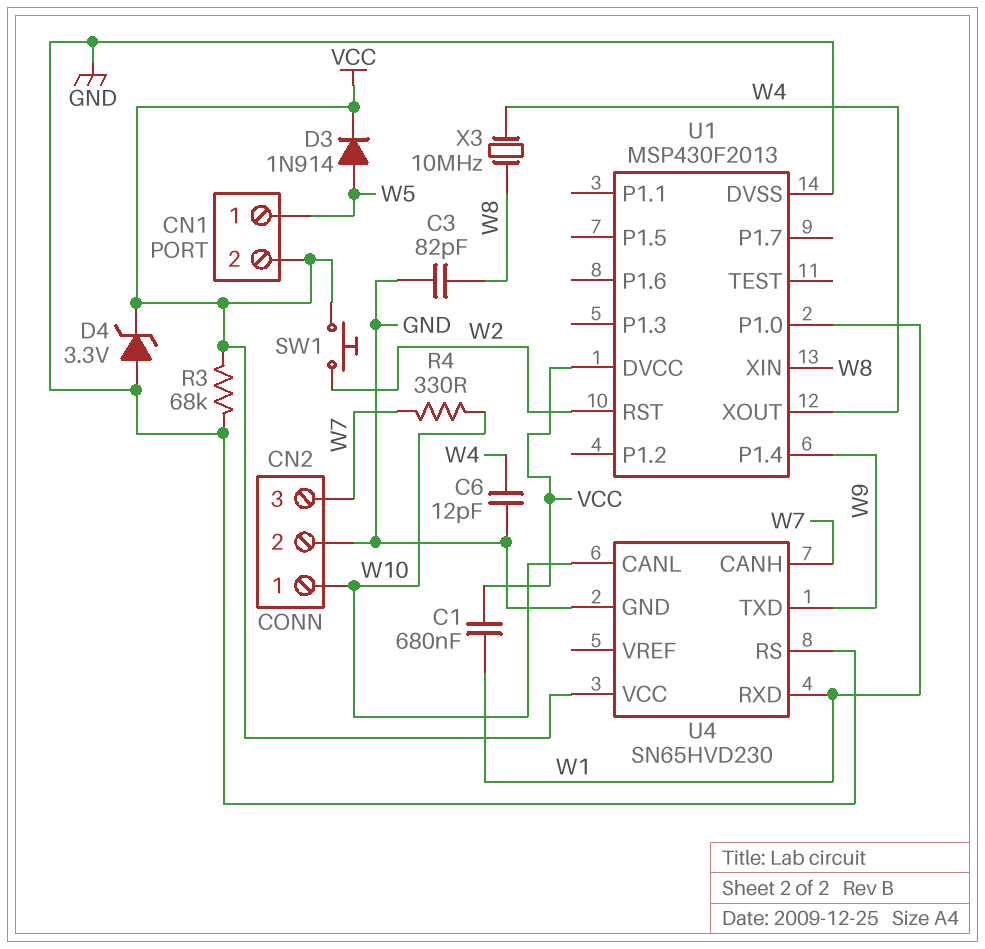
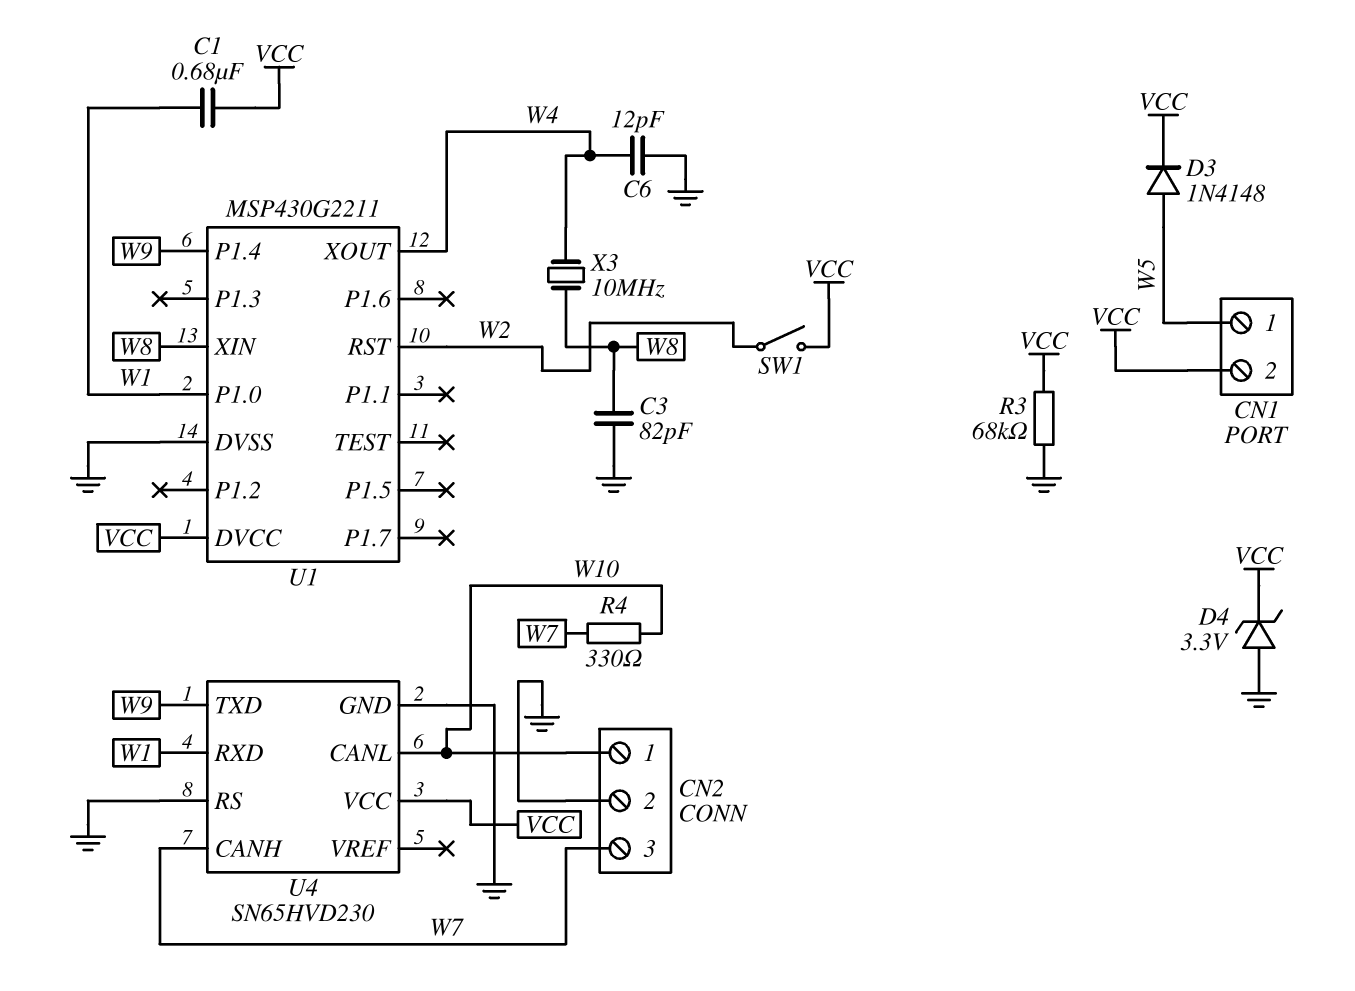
D3: diode 1N914 (A W5, K VCC) -> diode 1N4148 (A W5, K VCC)
SW1: button (VCC, W2) -> switch (VCC, W2)
U1: MSP430F2013 -> MSP430G2211

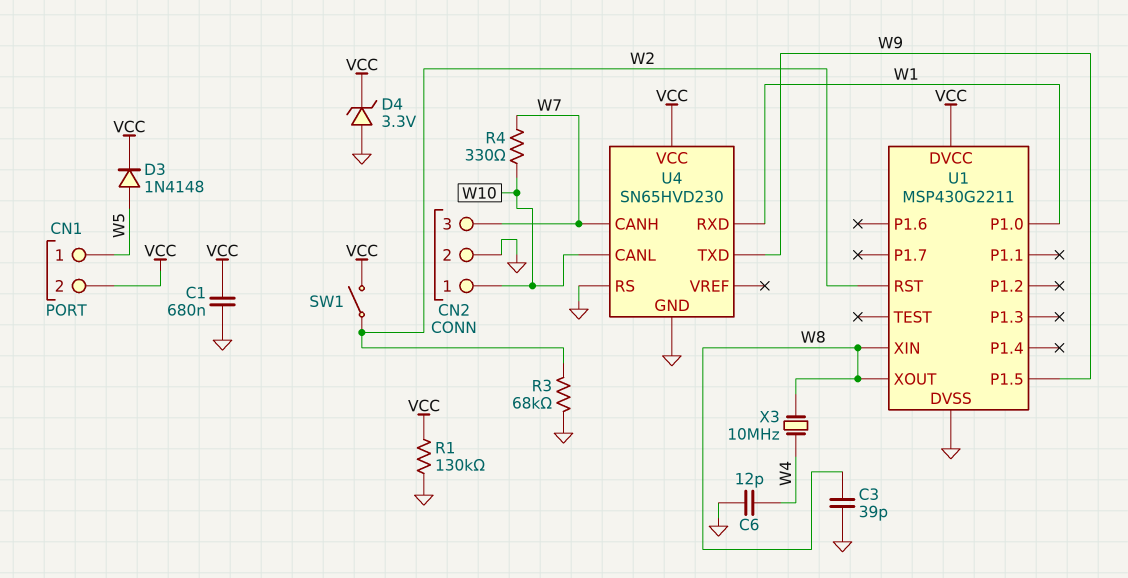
C1: 680nF (VCC, W1) -> 680nF (GND, VCC)
C3: 82pF (GND, W8) -> 39pF (GND, W8)
R1: none -> 130k (GND, VCC)
R3: 68k (GND, VCC) -> 68k (GND, W2)
U1 pin P1.4: W9 -> none
U1 pin P1.5: none -> W9
U1 pin XOUT: W4 -> W8

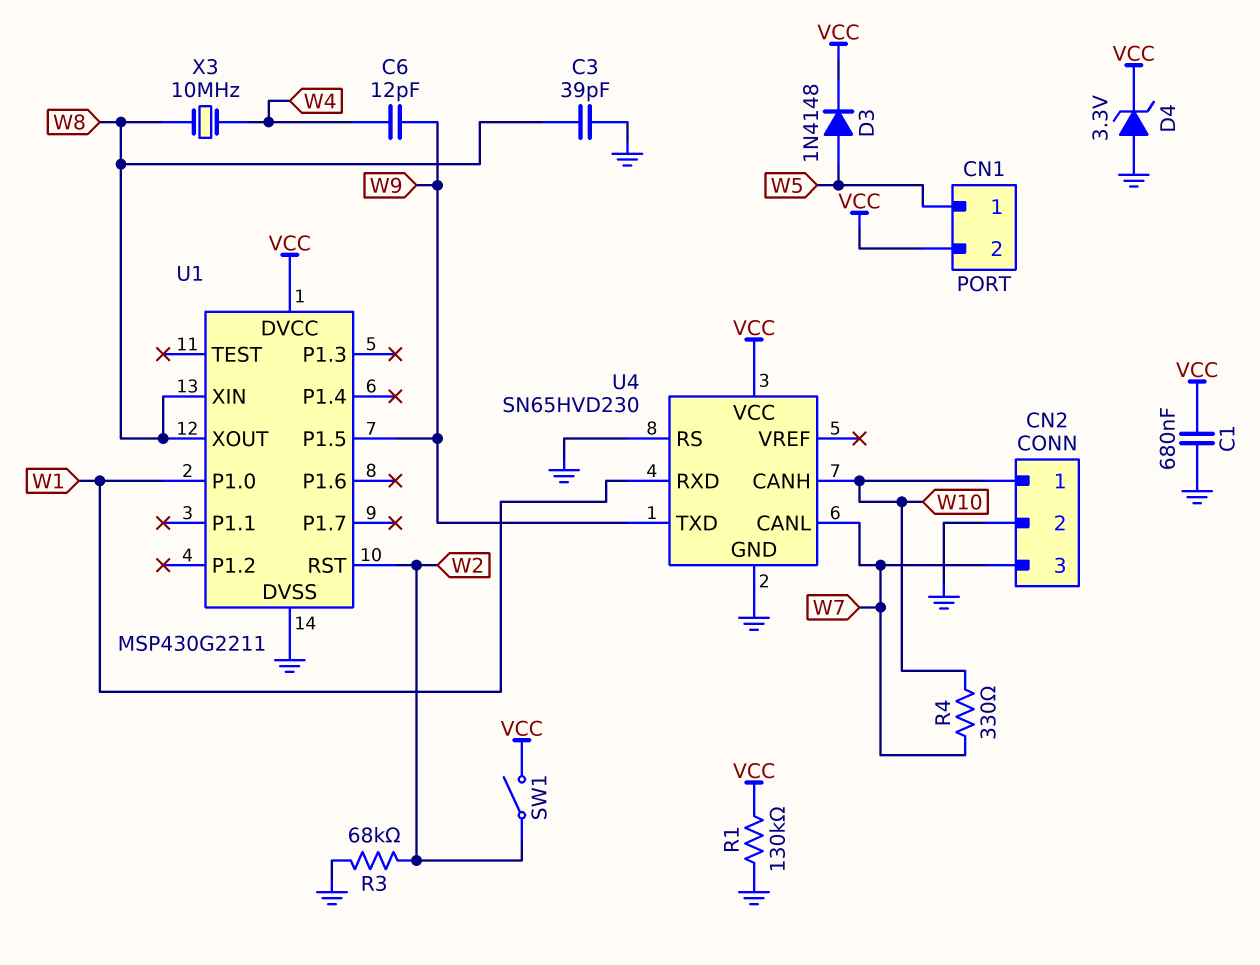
C6: 12pF (GND, W4) -> 12pF (W4, W9)
U4 pin CANH: W7 -> W10
U4 pin CANL: W10 -> W7

